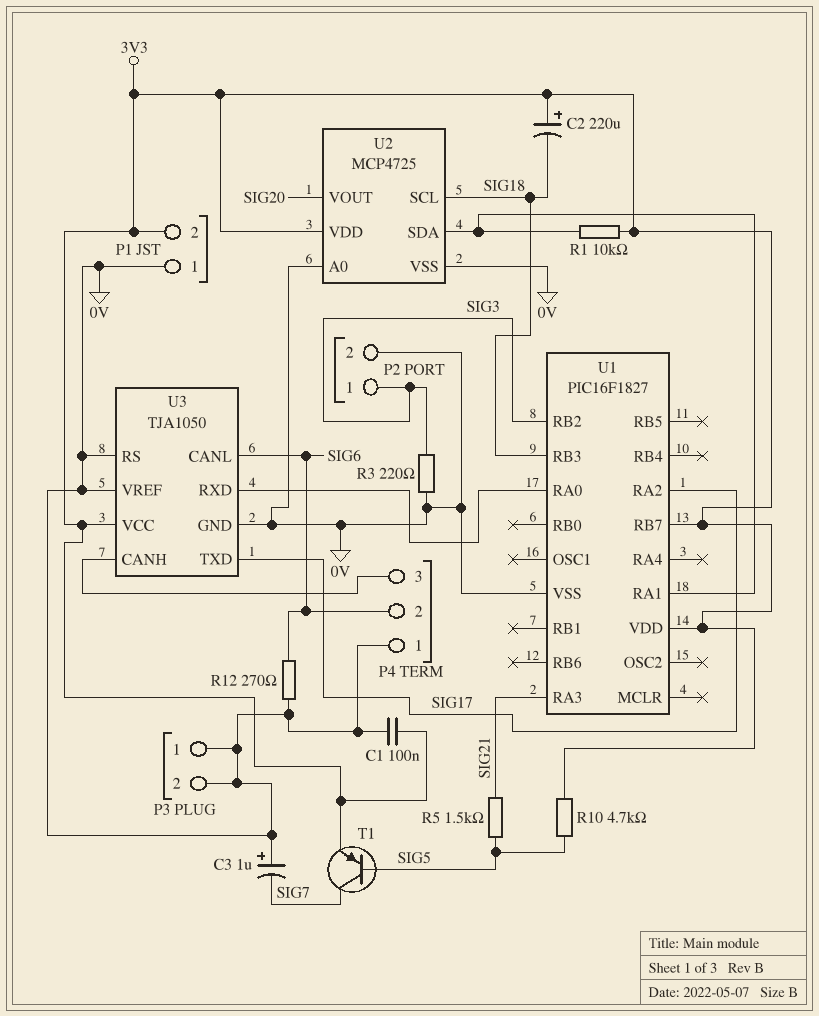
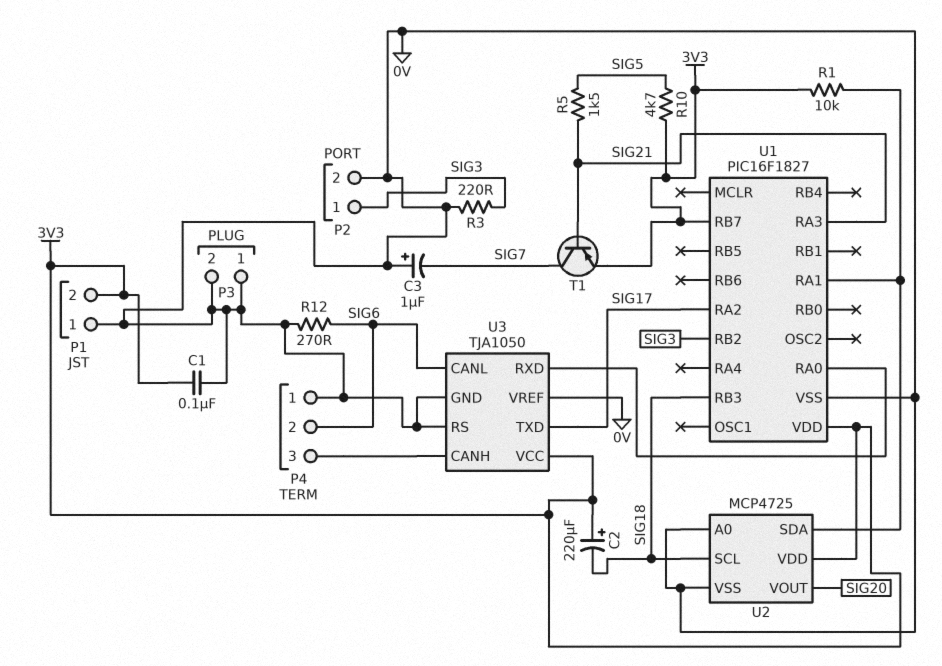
T1: PNP (B SIG5, C SIG7, E 3V3) -> PNP (B SIG21, C SIG7, E 3V3)

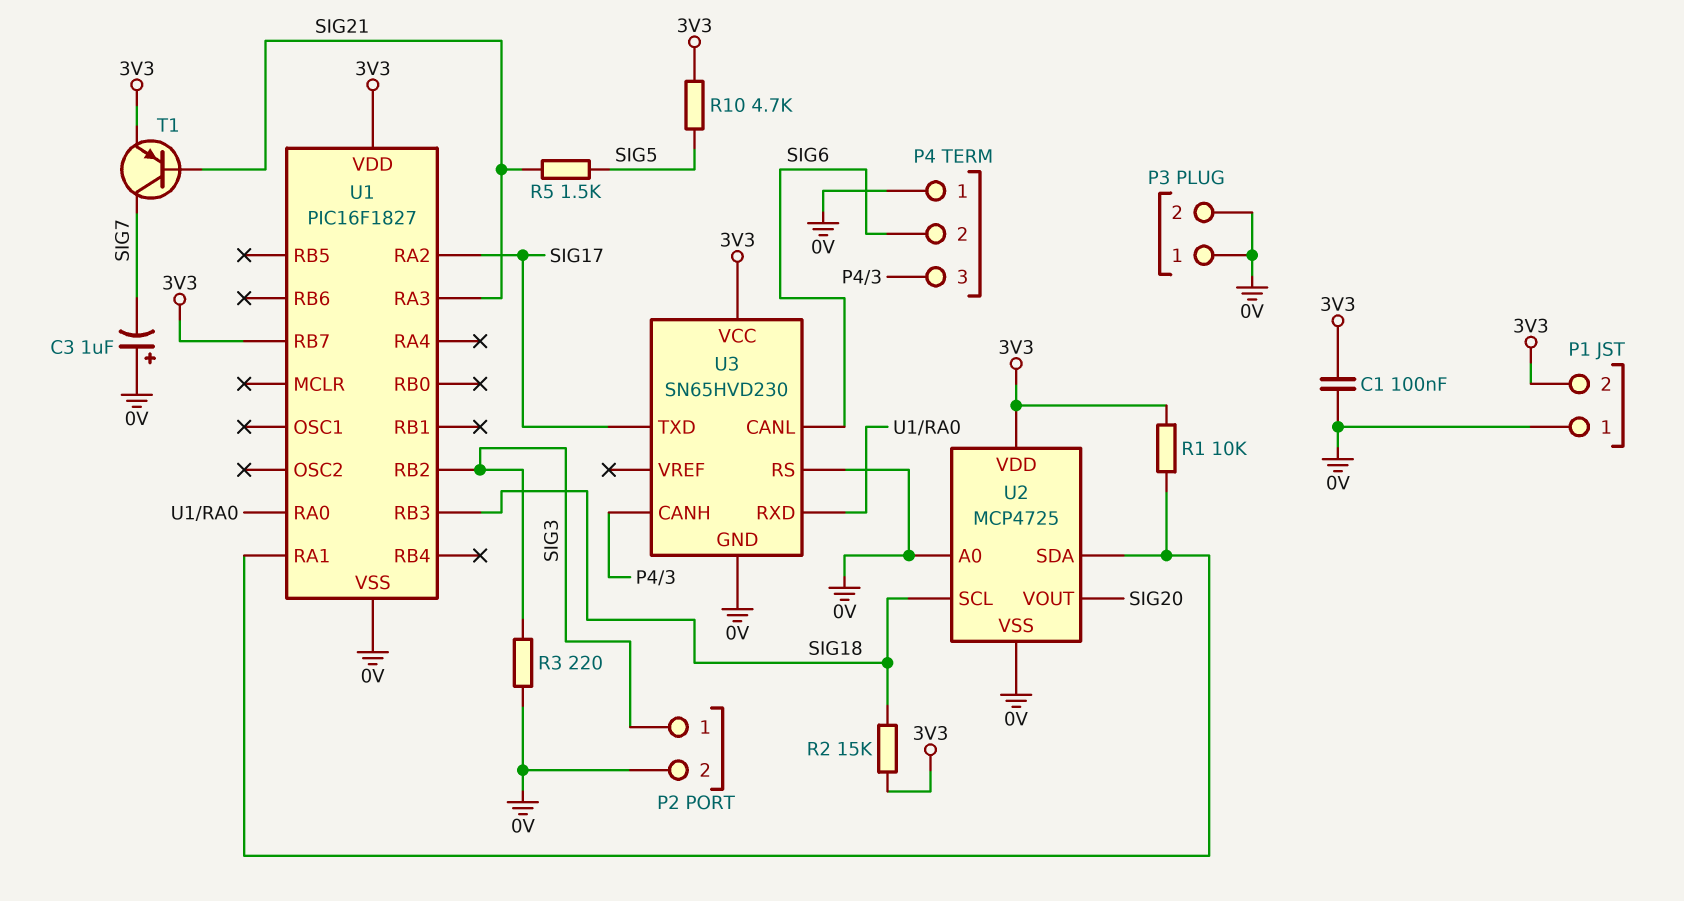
C2: 220uF (plus 3V3, minus SIG18) -> none
R2: none -> 15k (3V3, SIG18)
R12: 270 (0V, SIG6) -> none
U3: TJA1050 -> SN65HVD230
U3 pin VREF: 0V -> none

